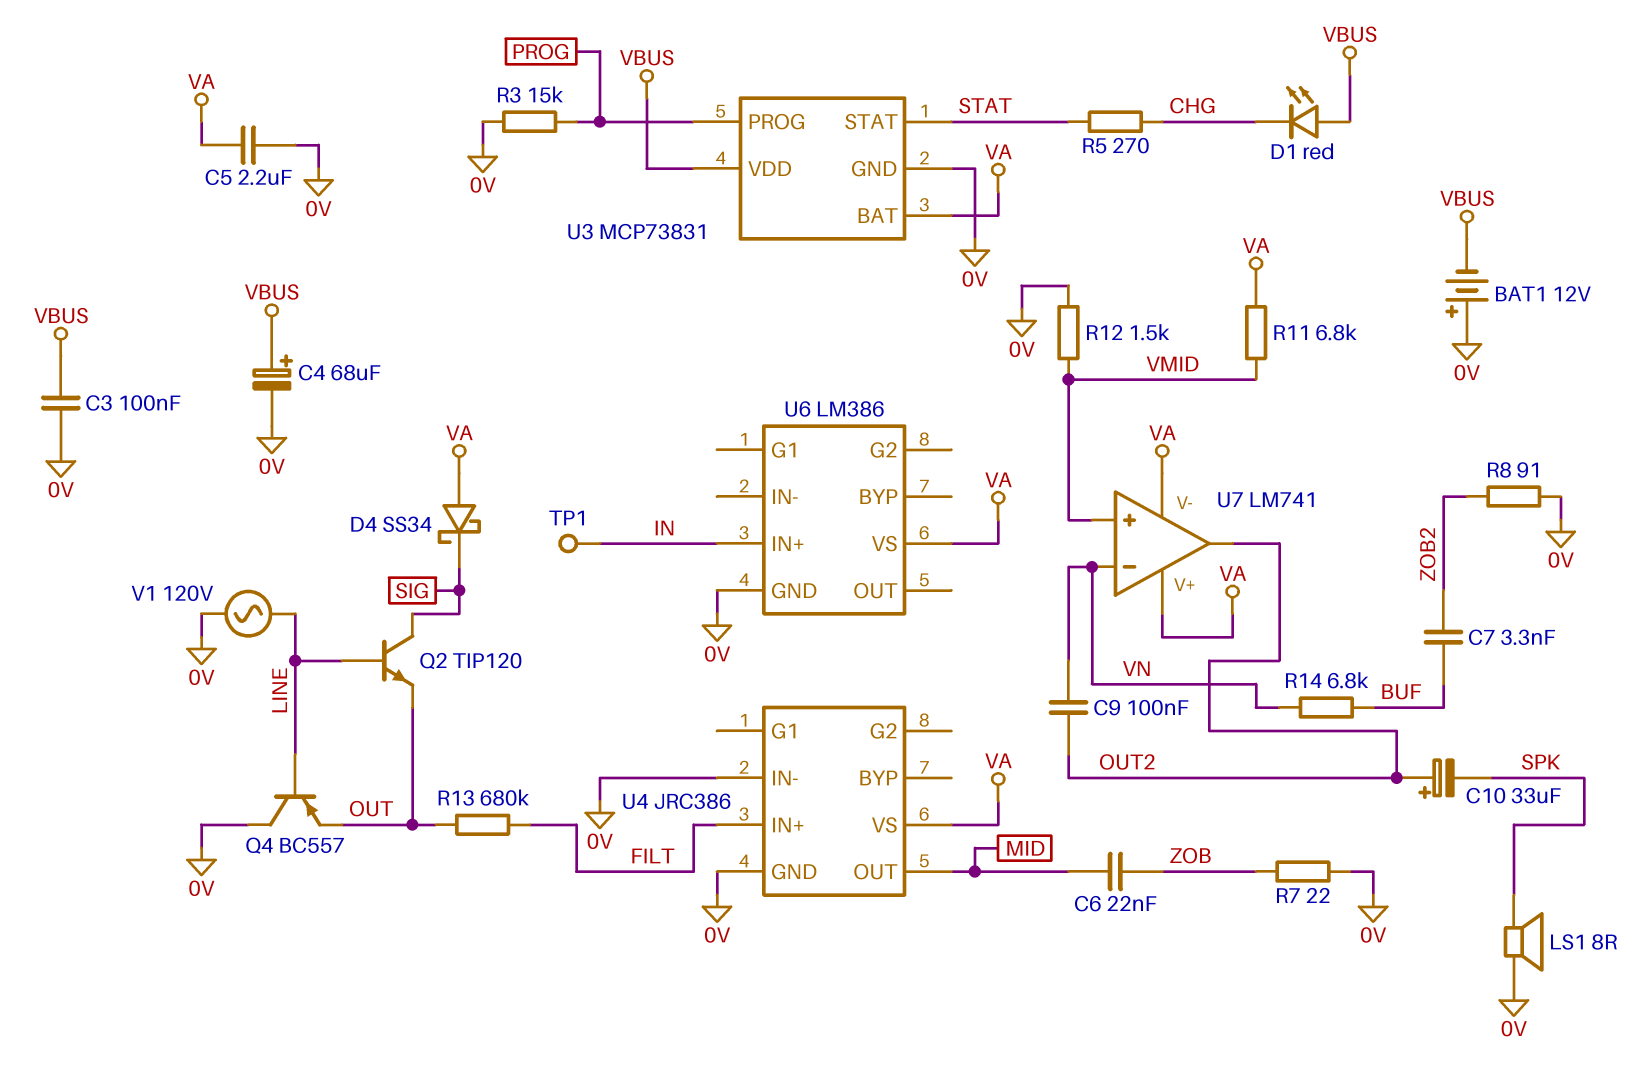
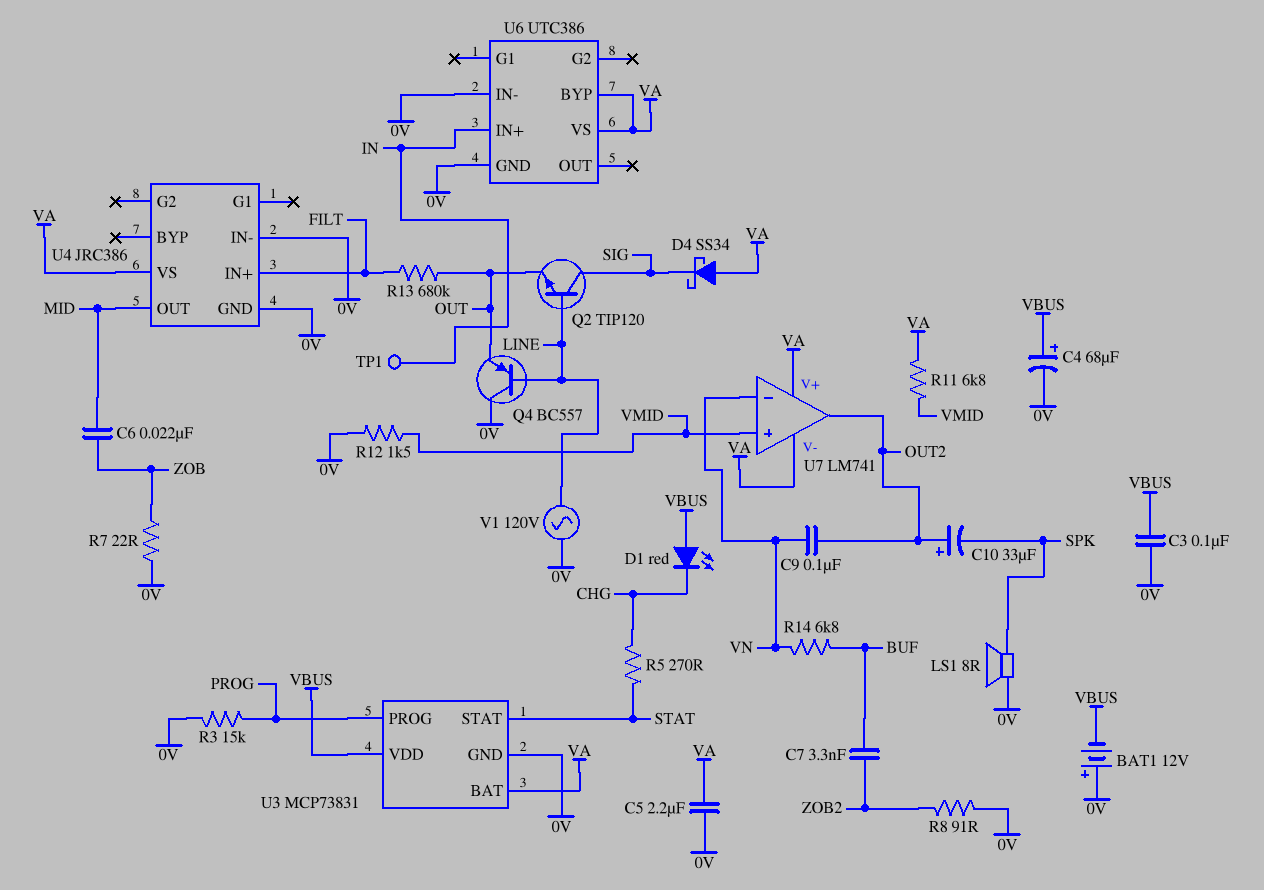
U6: LM386 -> UTC386
U6 pin BYP: none -> VA
U6 pin IN-: none -> 0V

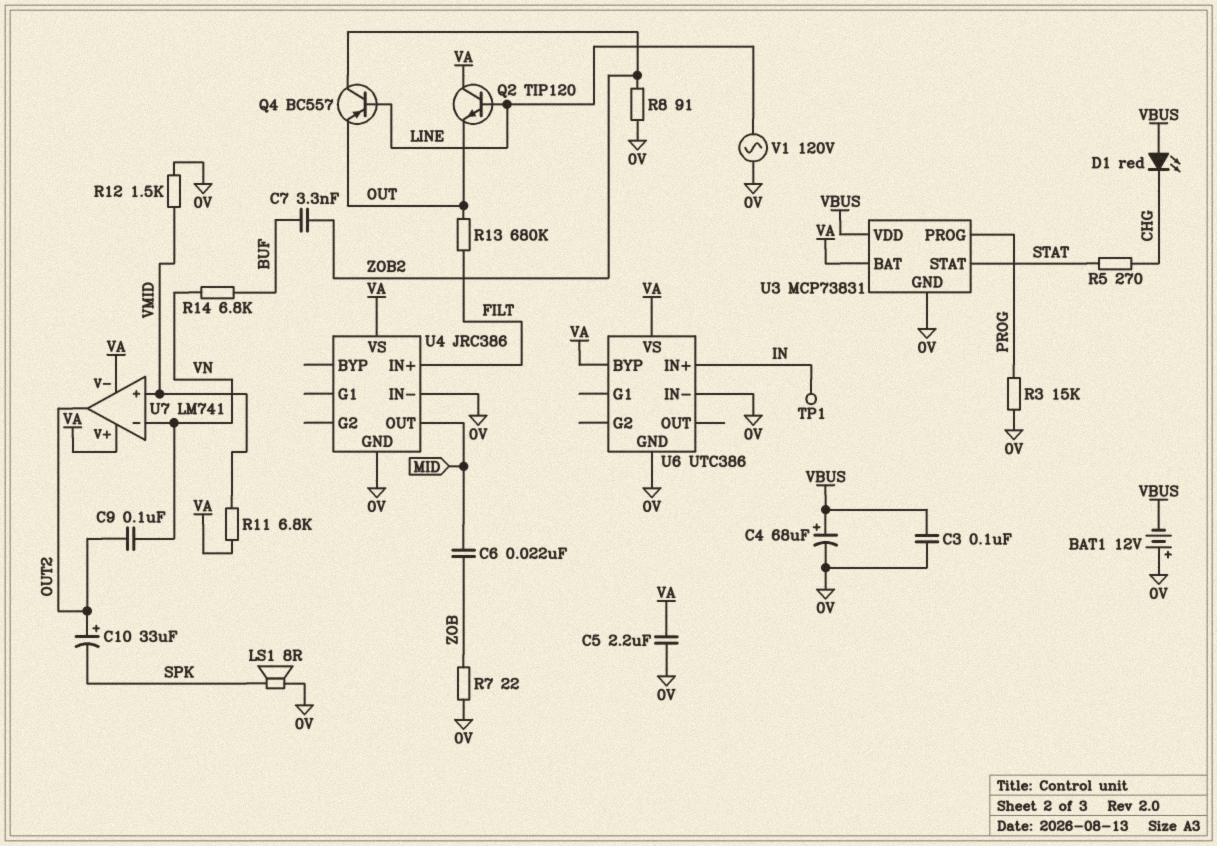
D4: schottky SS34 (A VA, K SIG) -> none
Q2: NPN TIP120 (B LINE, C SIG, E OUT) -> NPN TIP120 (B LINE, C VA, E OUT)
Q4: PNP BC557 (B LINE, C 0V, E OUT) -> PNP BC557 (B LINE, C ZOB2, E OUT)

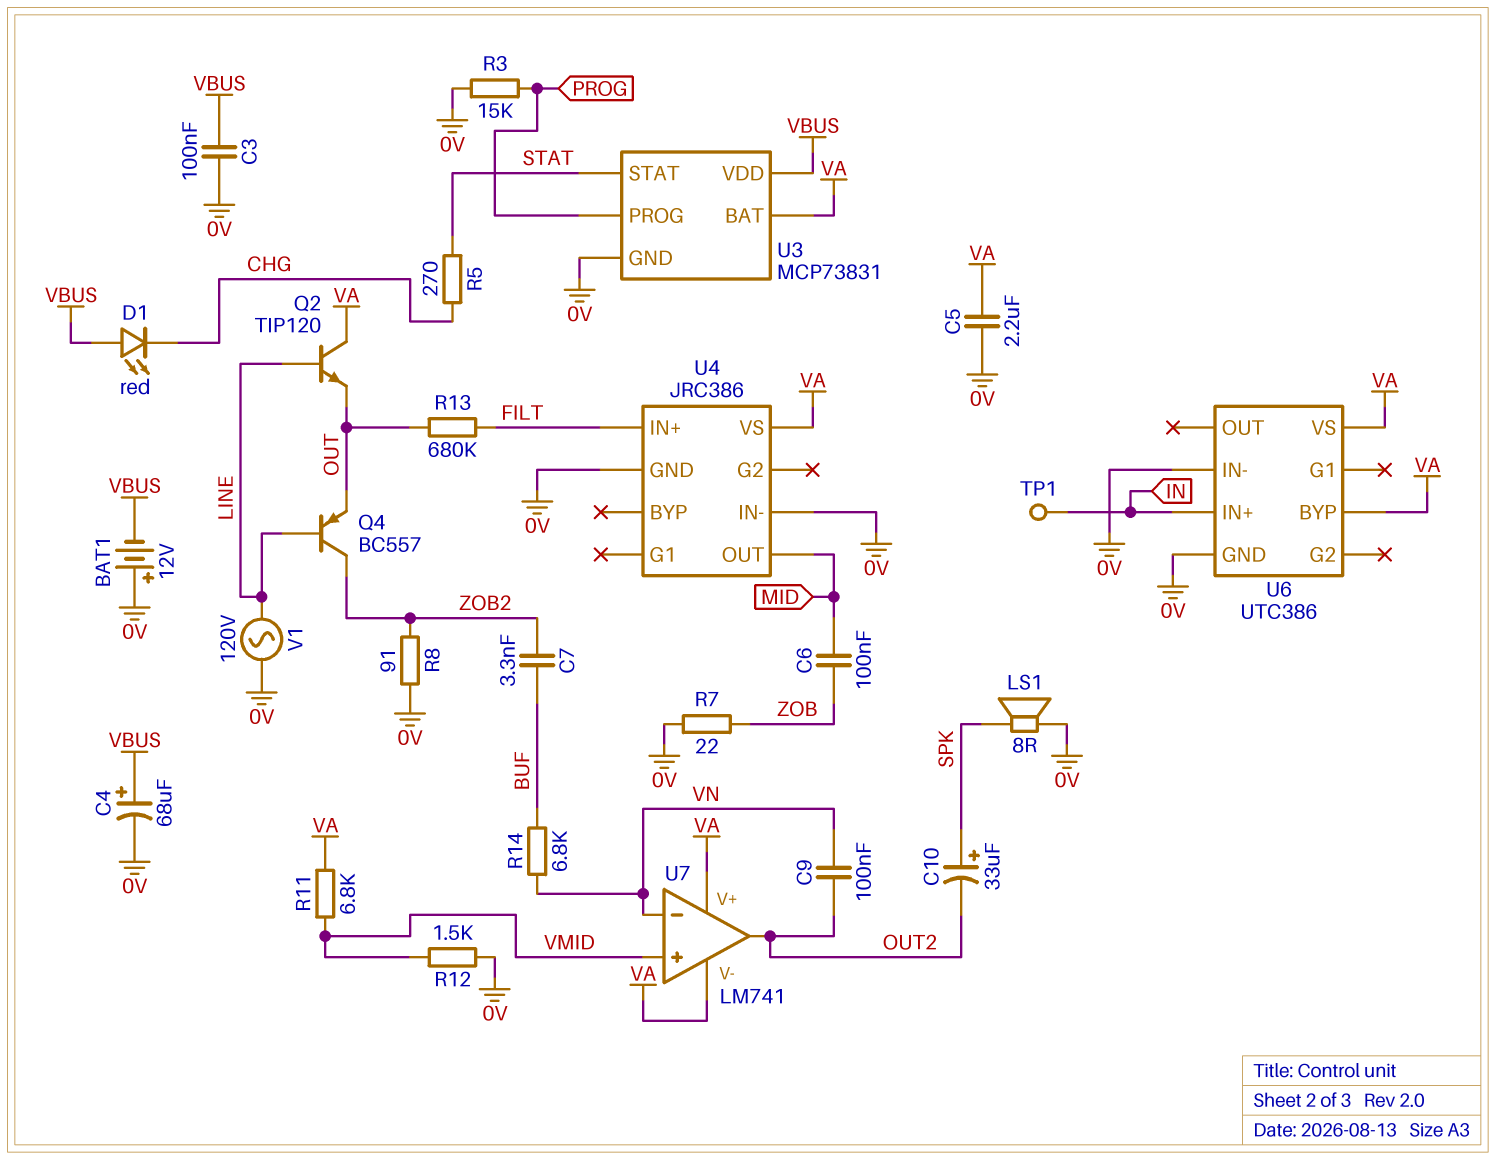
C6: 22nF (MID, ZOB) -> 100nF (MID, ZOB)
C10: 33uF (plus OUT2, minus SPK) -> 33uF (plus SPK, minus OUT2)

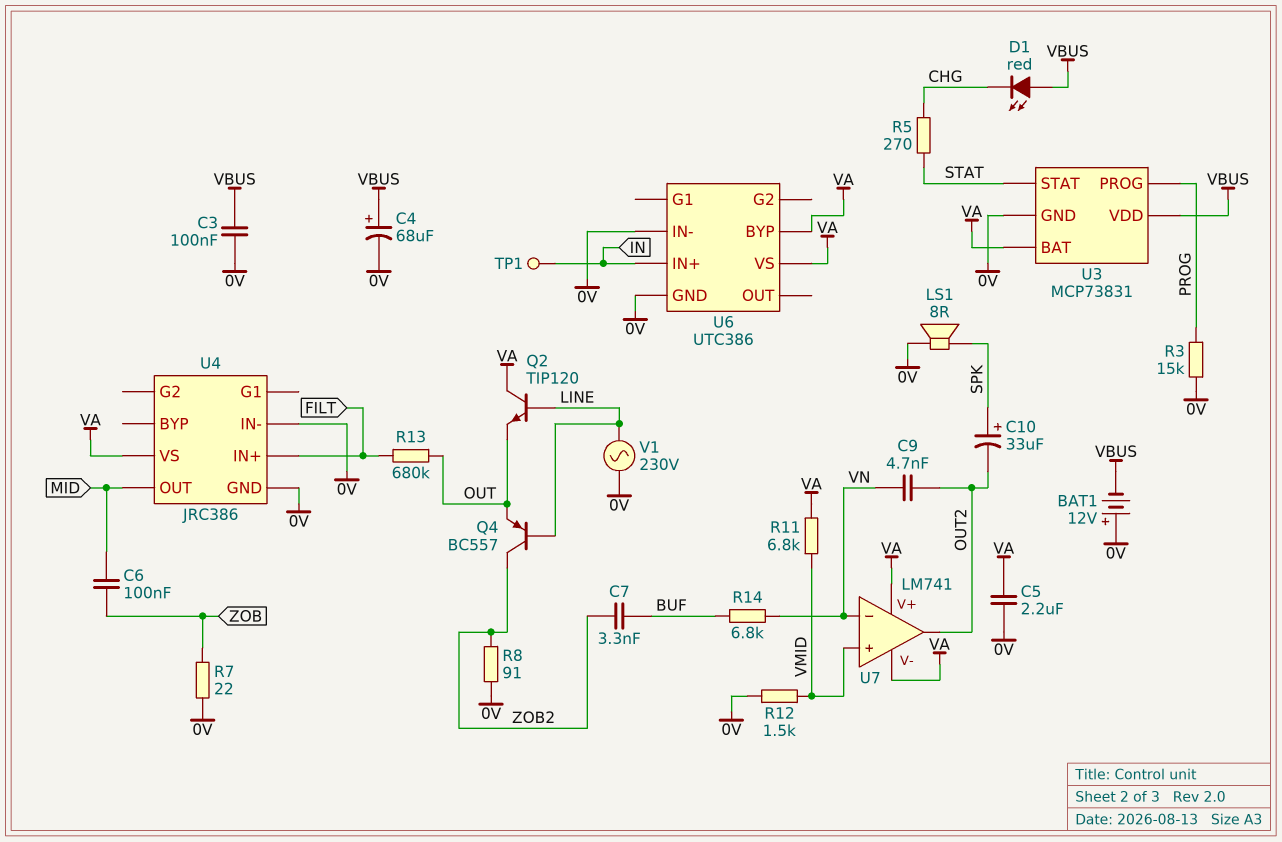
C9: 100nF (OUT2, VN) -> 4.7nF (OUT2, VN)
V1: AC 120V (0V, LINE) -> AC 230V (0V, LINE)

